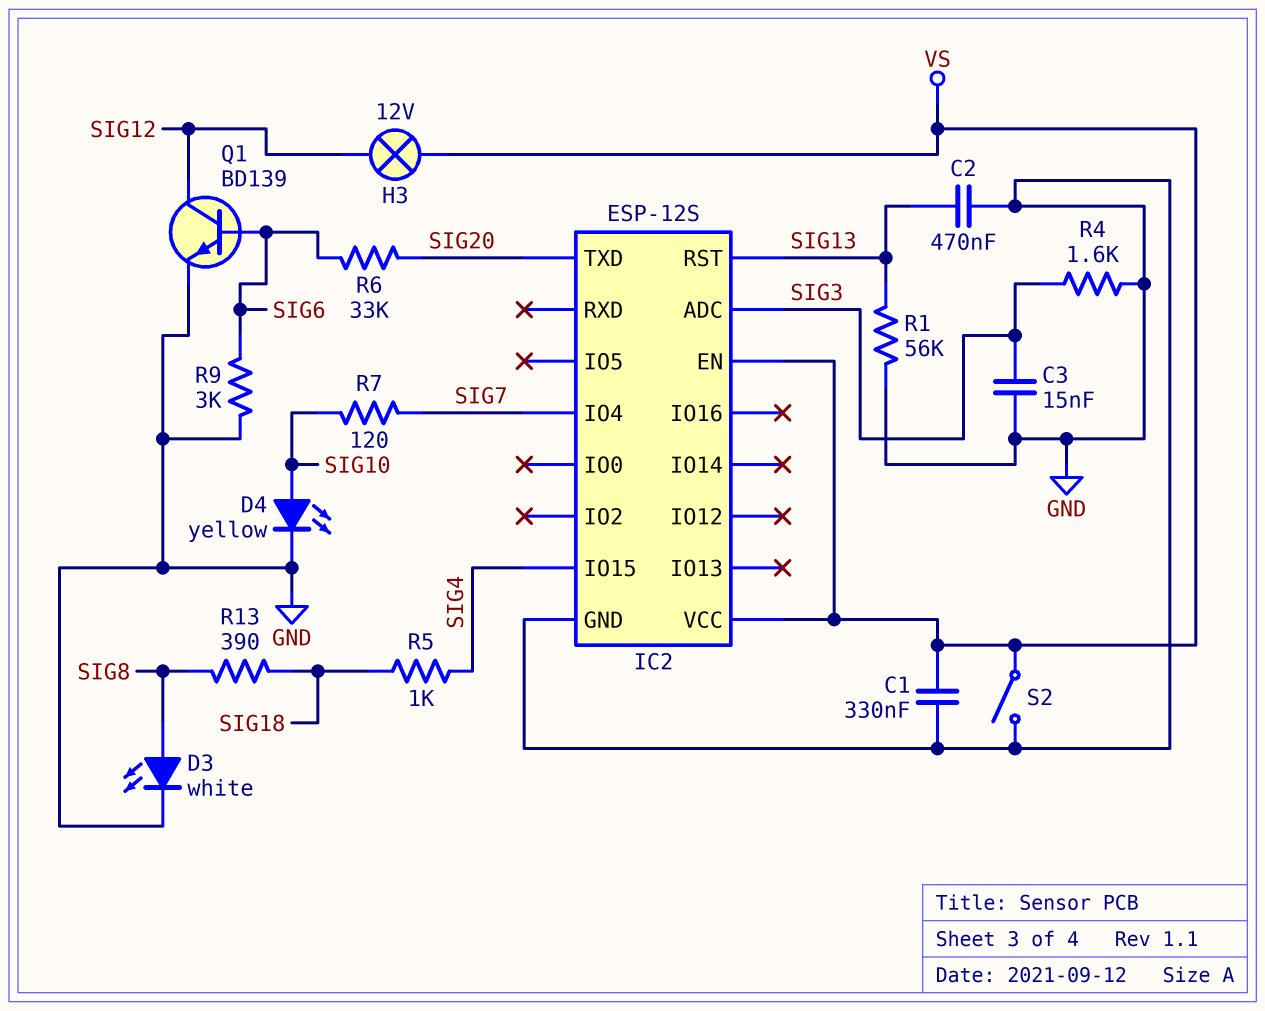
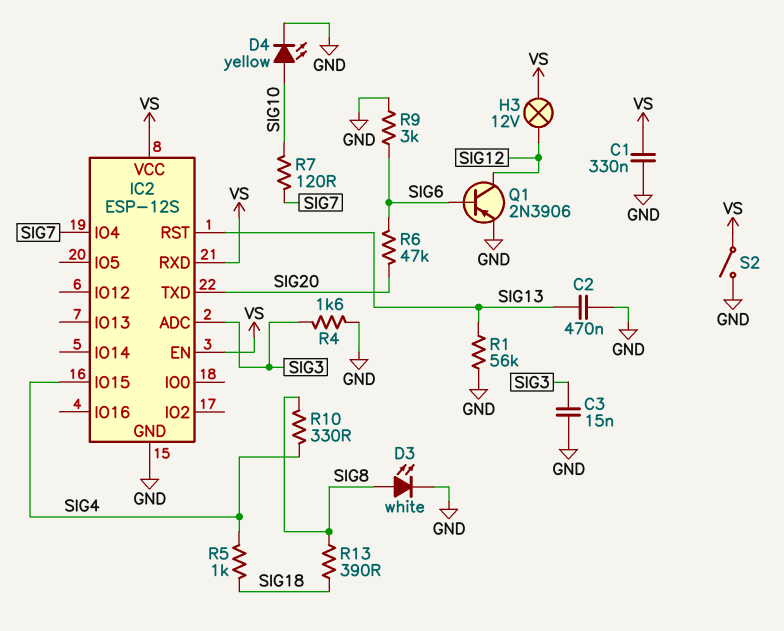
IC2 pin RXD: none -> VS
Q1: NPN BD139 (B SIG6, C SIG12, E GND) -> PNP 2N3906 (B SIG6, C SIG12, E GND)
R6: 33k (SIG6, SIG20) -> 47k (SIG6, SIG20)
R10: none -> 330 (SIG4, SIG8)

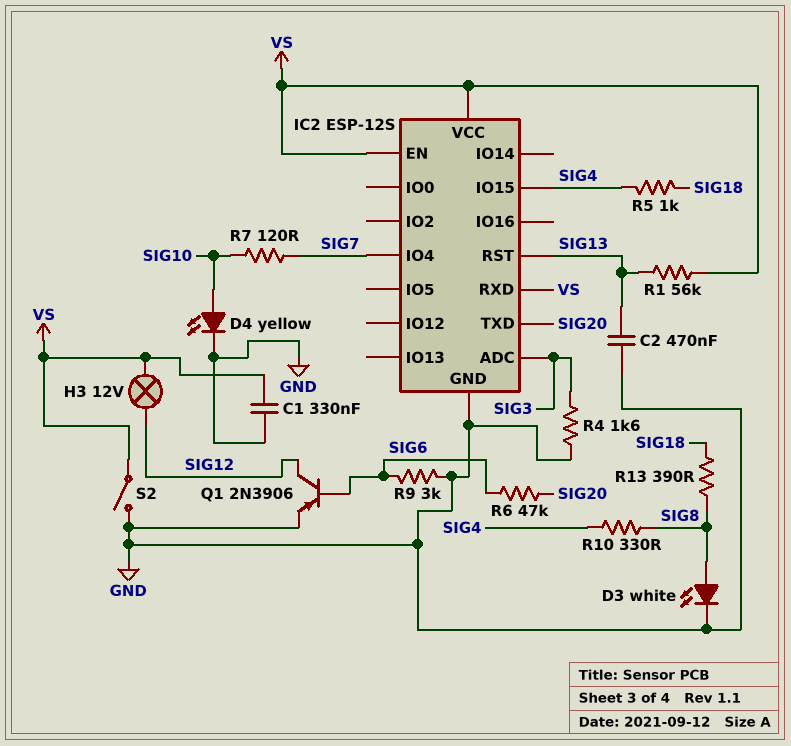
C3: 15nF (GND, SIG3) -> none
R1: 56k (GND, SIG13) -> 56k (SIG13, VS)

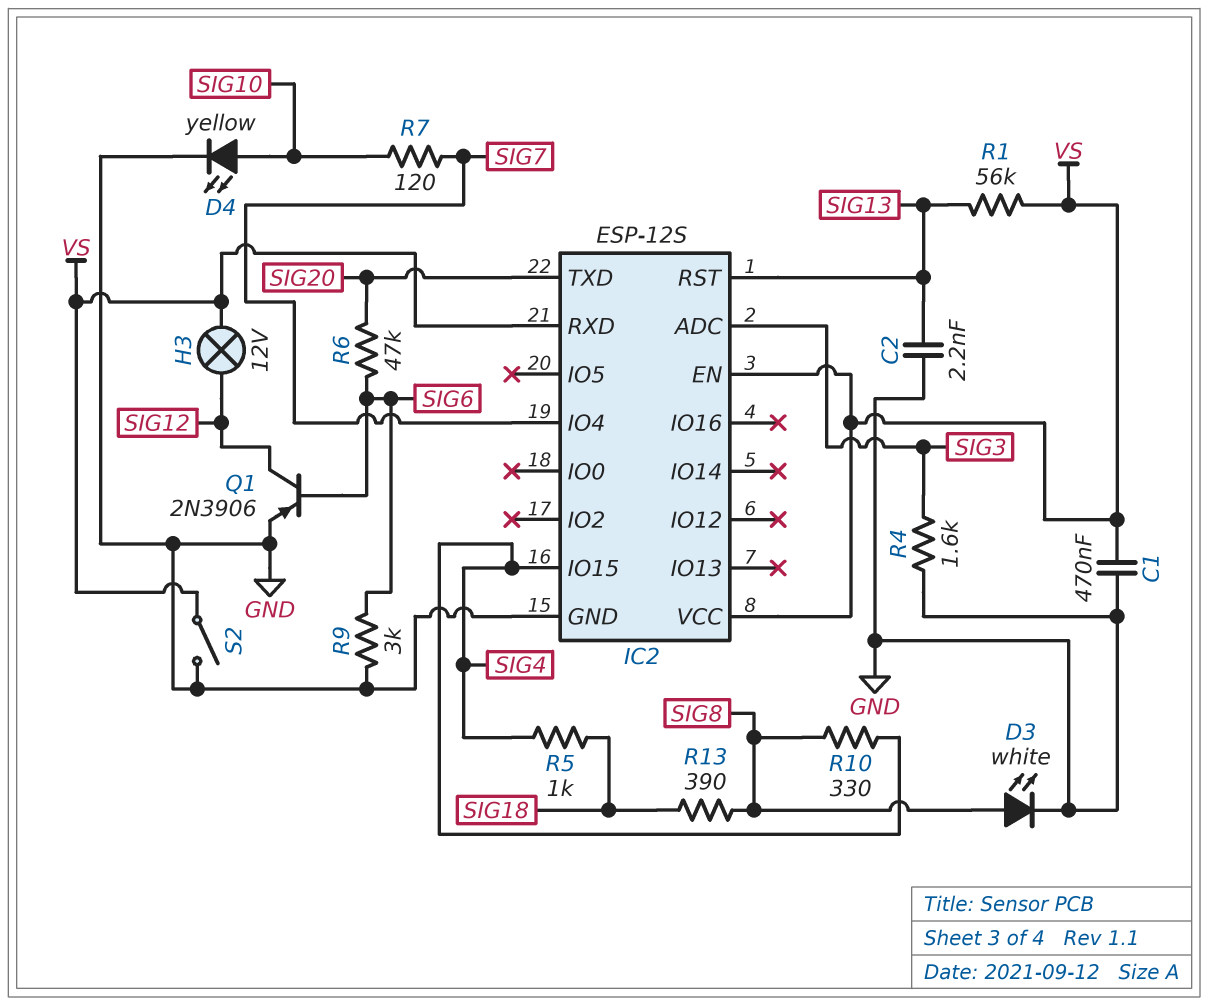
C1: 330nF (GND, VS) -> 470nF (GND, VS)
C2: 470nF (GND, SIG13) -> 2.2nF (GND, SIG13)

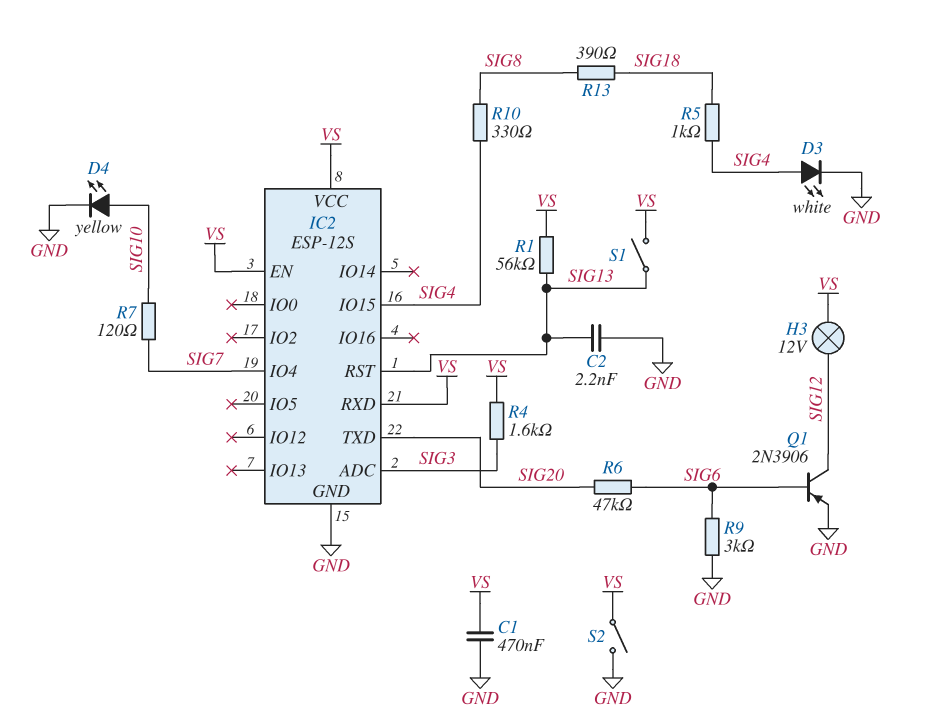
D3: LED white (A SIG8, K GND) -> LED white (A SIG4, K GND)
R4: 1.6k (GND, SIG3) -> 1.6k (SIG3, VS)
S1: none -> switch (SIG13, VS)

